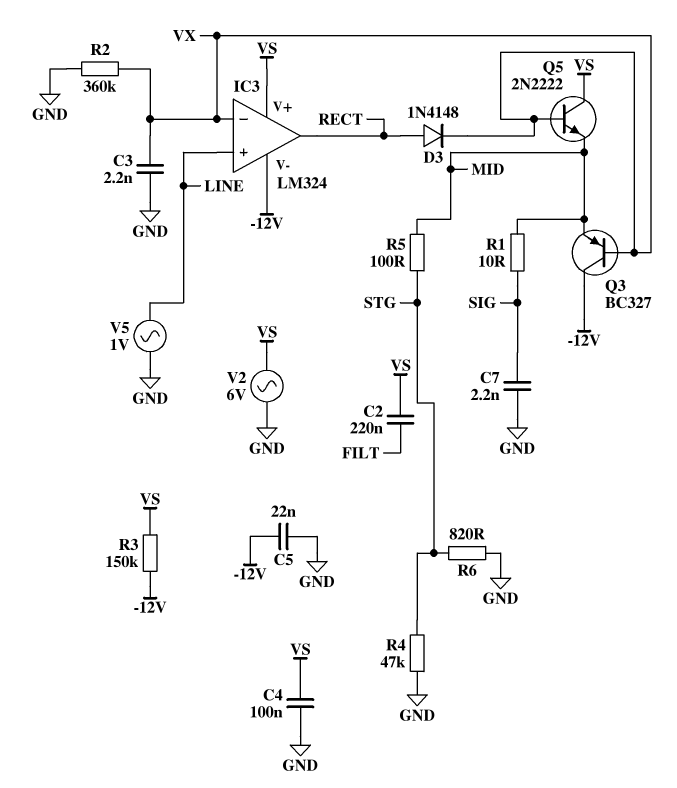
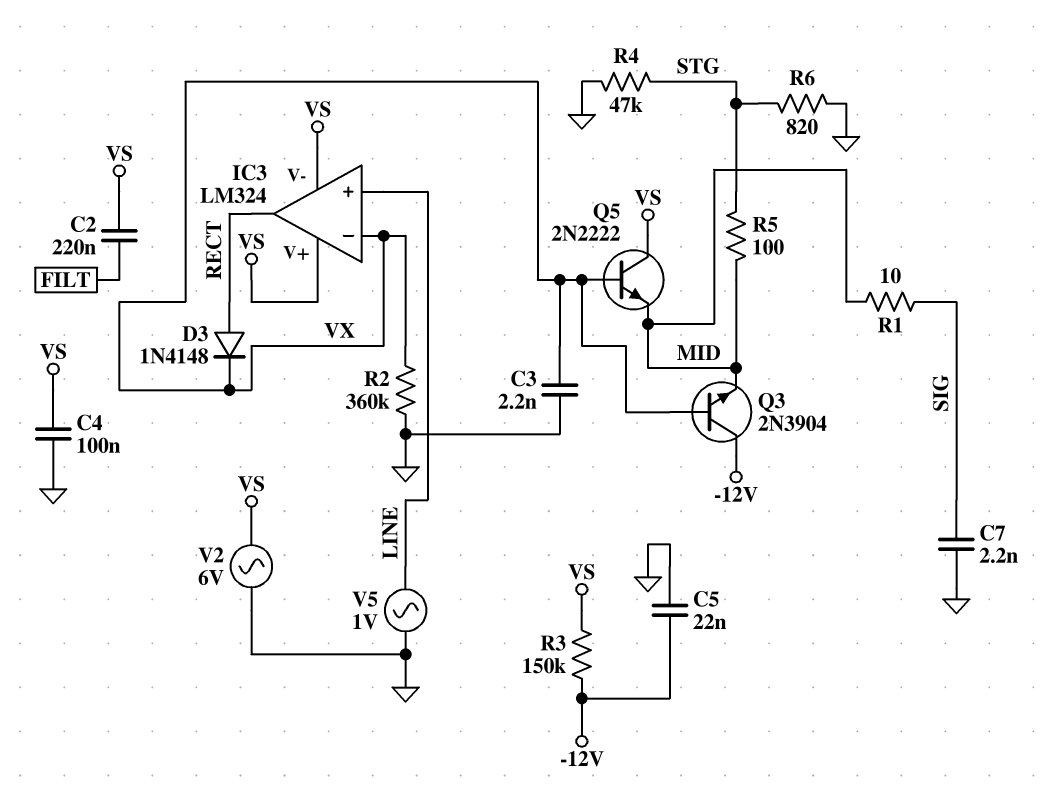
IC3 pin V-: -12V -> VS
Q3: PNP BC327 (B VX, C -12V, E MID) -> NPN 2N3904 (B VX, C -12V, E MID)

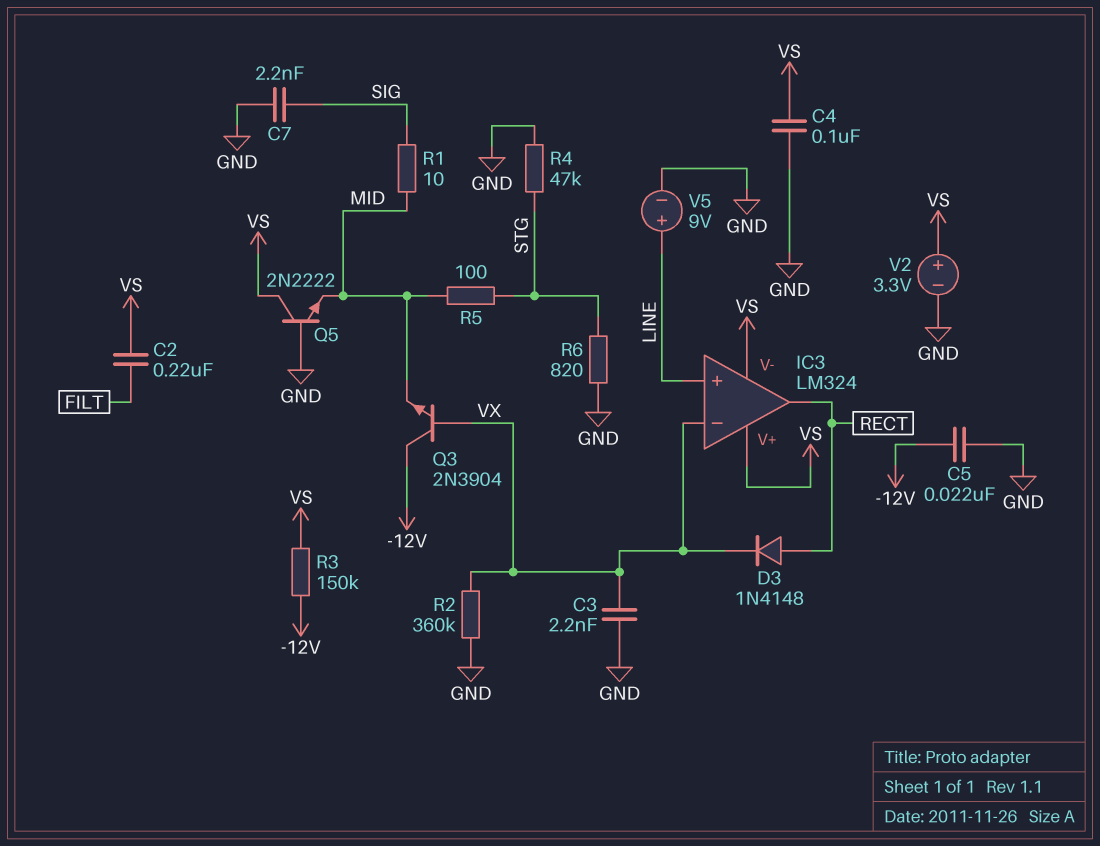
Q5: NPN 2N2222 (B VX, C VS, E MID) -> NPN 2N2222 (B GND, C VS, E MID)
V2: AC 6V (GND, VS) -> 3.3V (plus VS, minus GND)
V5: AC 1V (GND, LINE) -> 9V (plus LINE, minus GND)

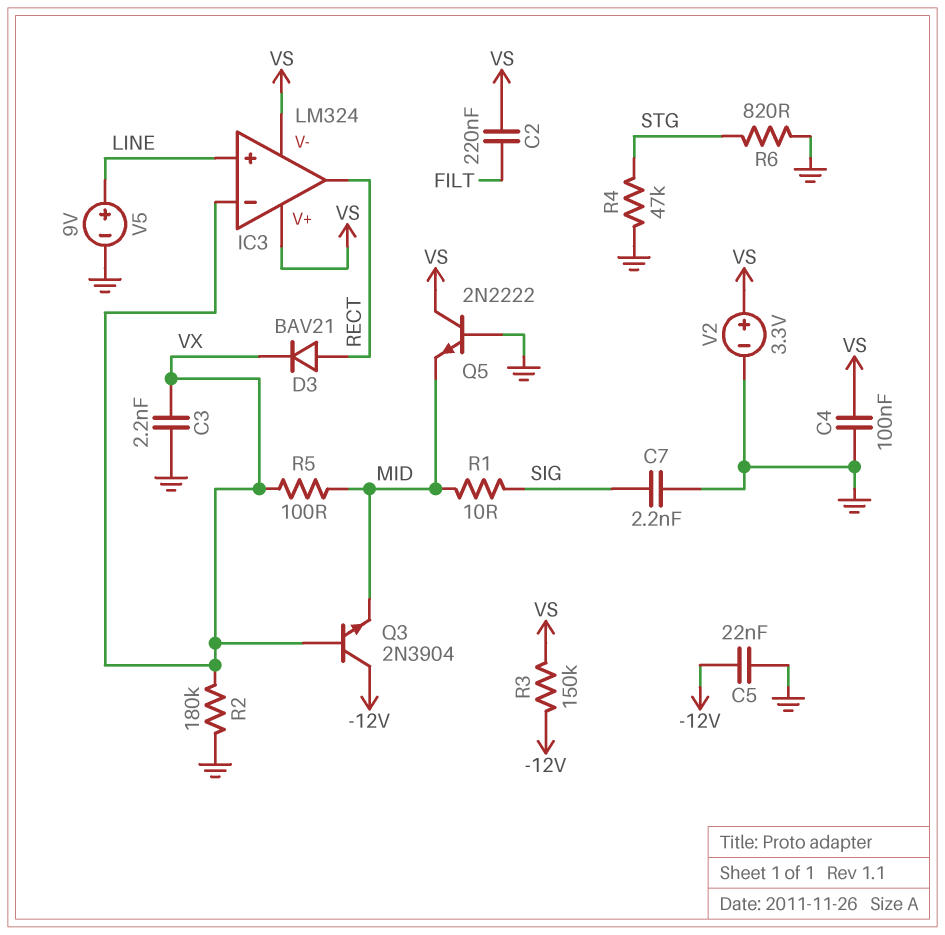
D3: diode 1N4148 (A RECT, K VX) -> diode BAV21 (A RECT, K VX)
R2: 360k (GND, VX) -> 180k (GND, VX)
R5: 100 (MID, STG) -> 100 (MID, VX)

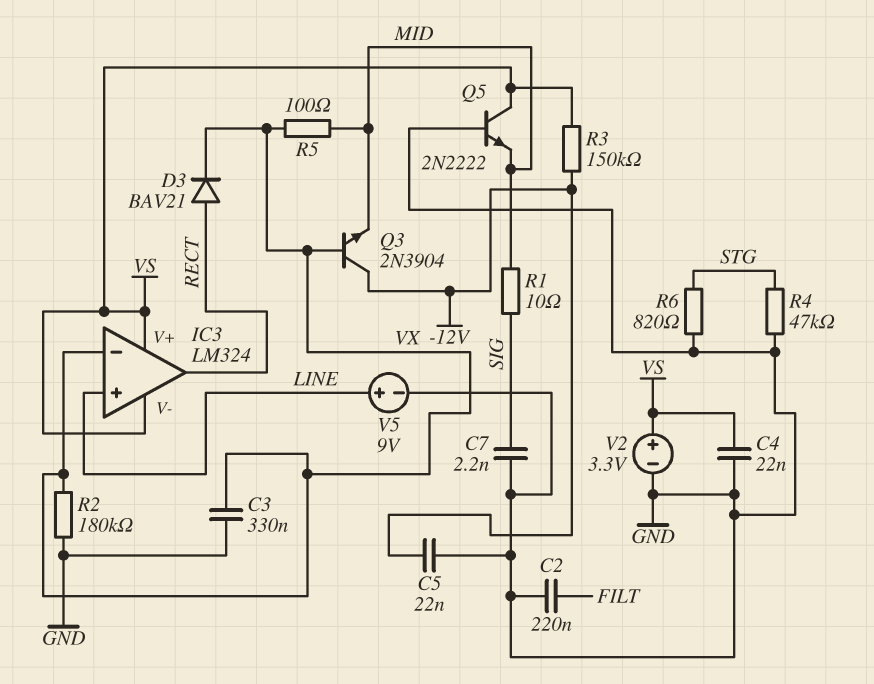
C2: 220nF (FILT, VS) -> 220nF (FILT, GND)
C3: 2.2nF (GND, VX) -> 330nF (GND, VX)
C4: 100nF (GND, VS) -> 22nF (GND, VS)

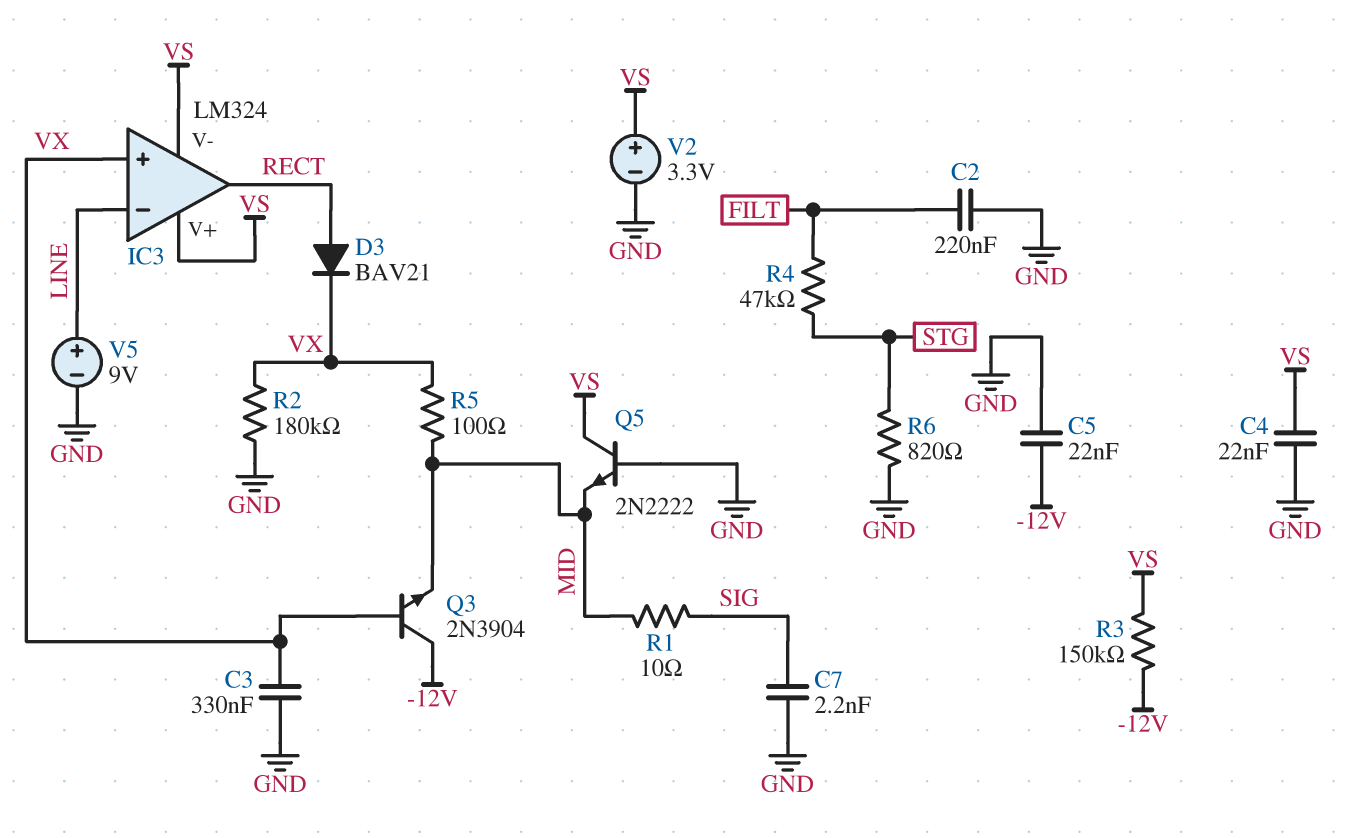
IC3 pin in+: LINE -> VX
IC3 pin in-: VX -> LINE
R4: 47k (GND, STG) -> 47k (FILT, STG)

